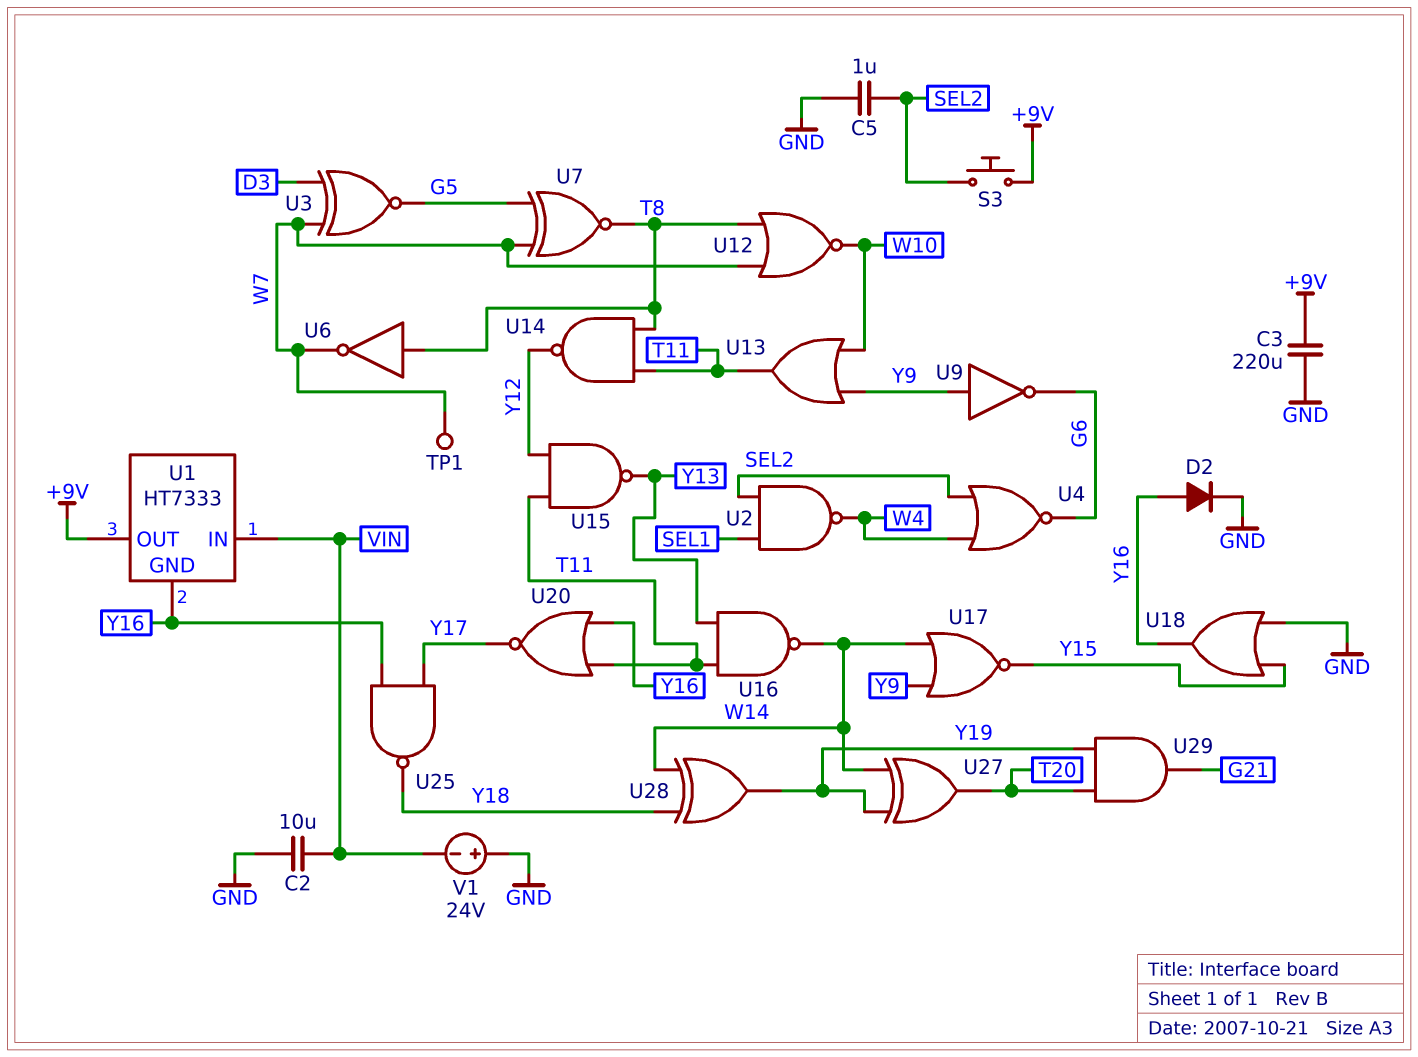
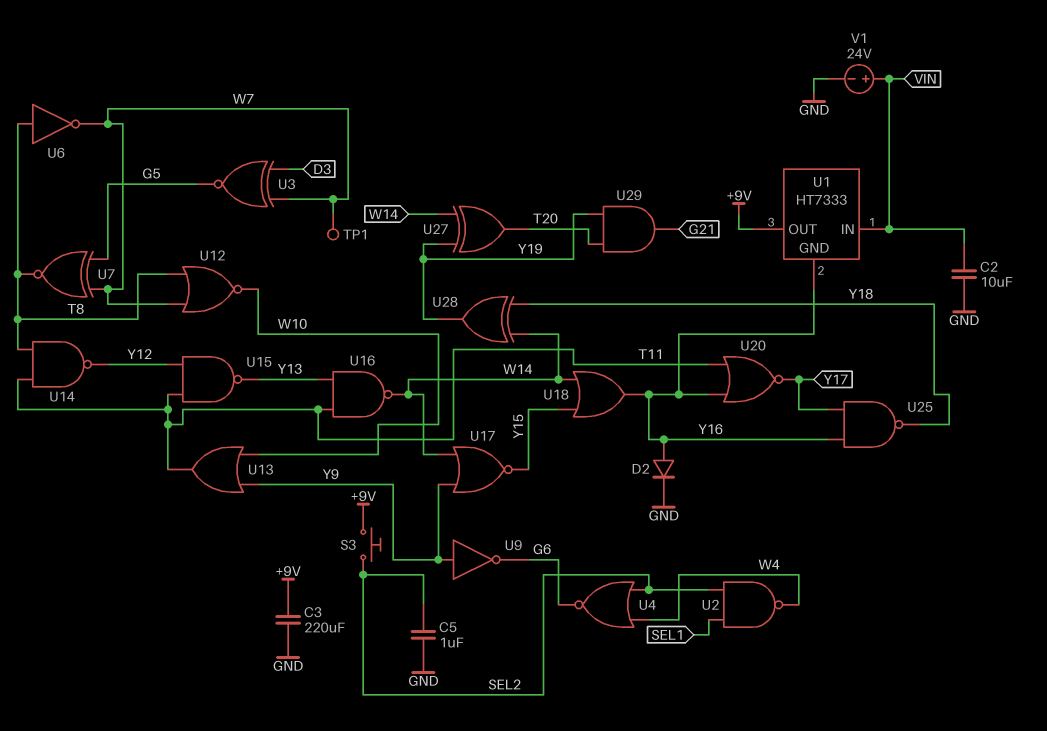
U18: OR (in GND, in Y15, out Y16) -> OR (in W14, in Y15, out Y16)
V1: 24V (plus GND, minus VIN) -> 24V (plus VIN, minus GND)

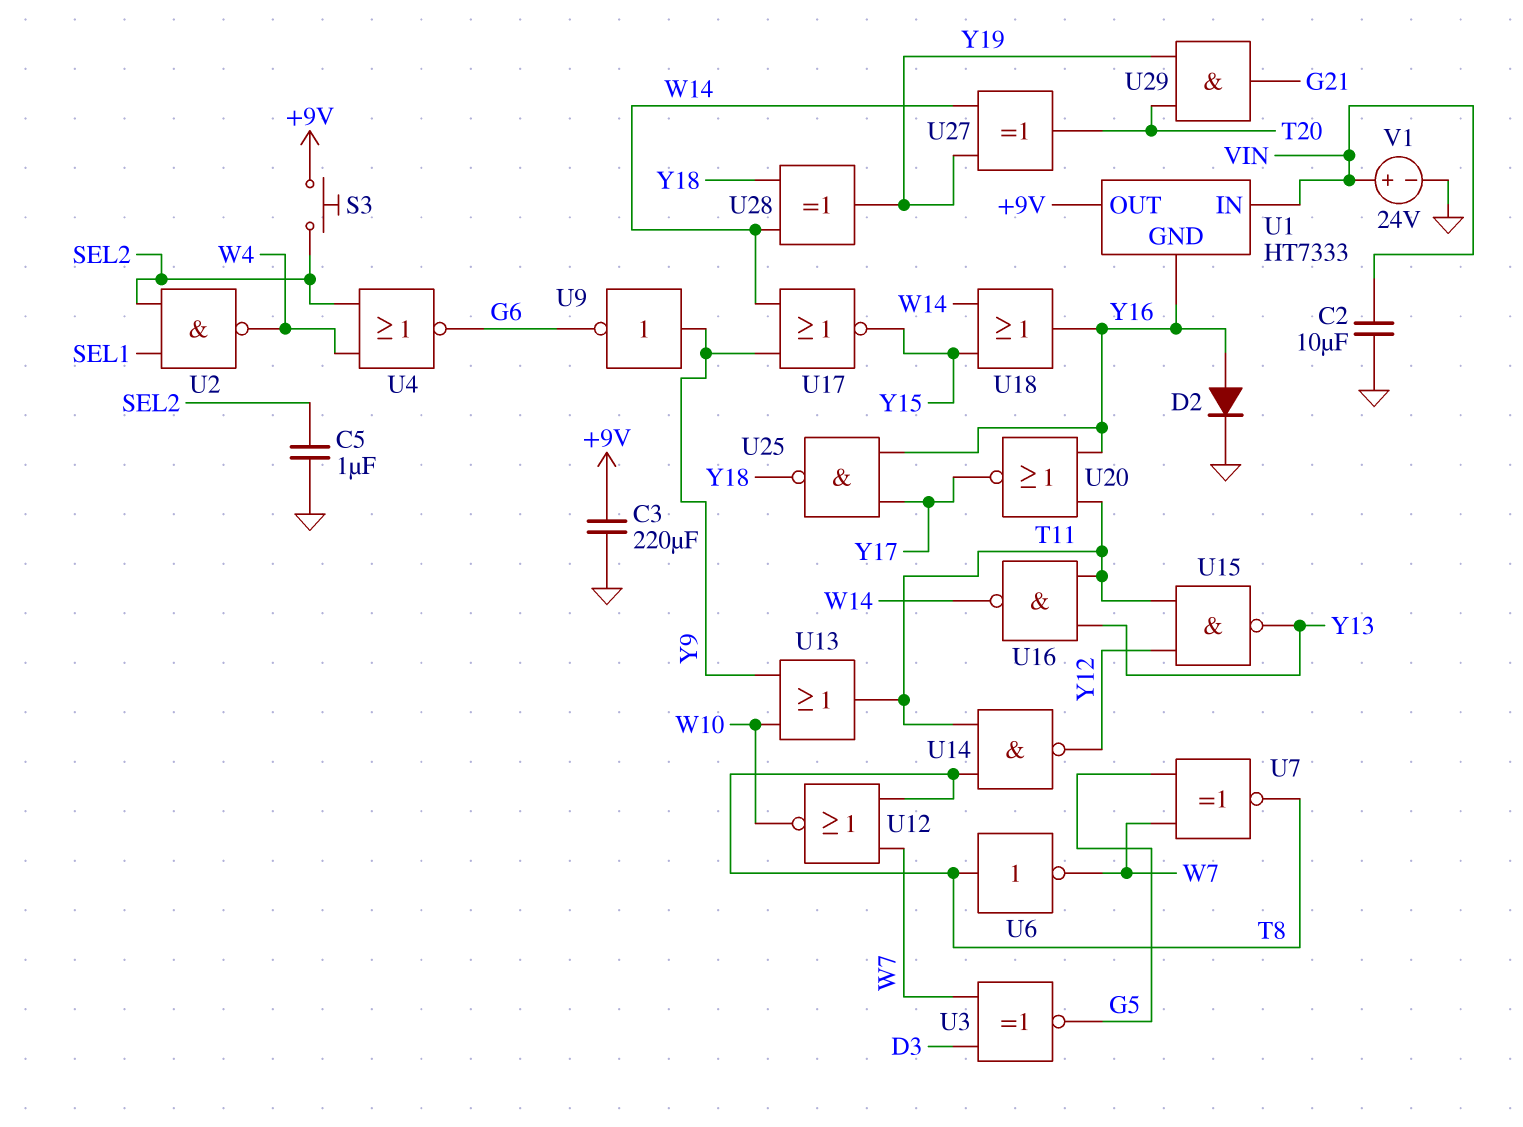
TP1: test point (W7) -> none

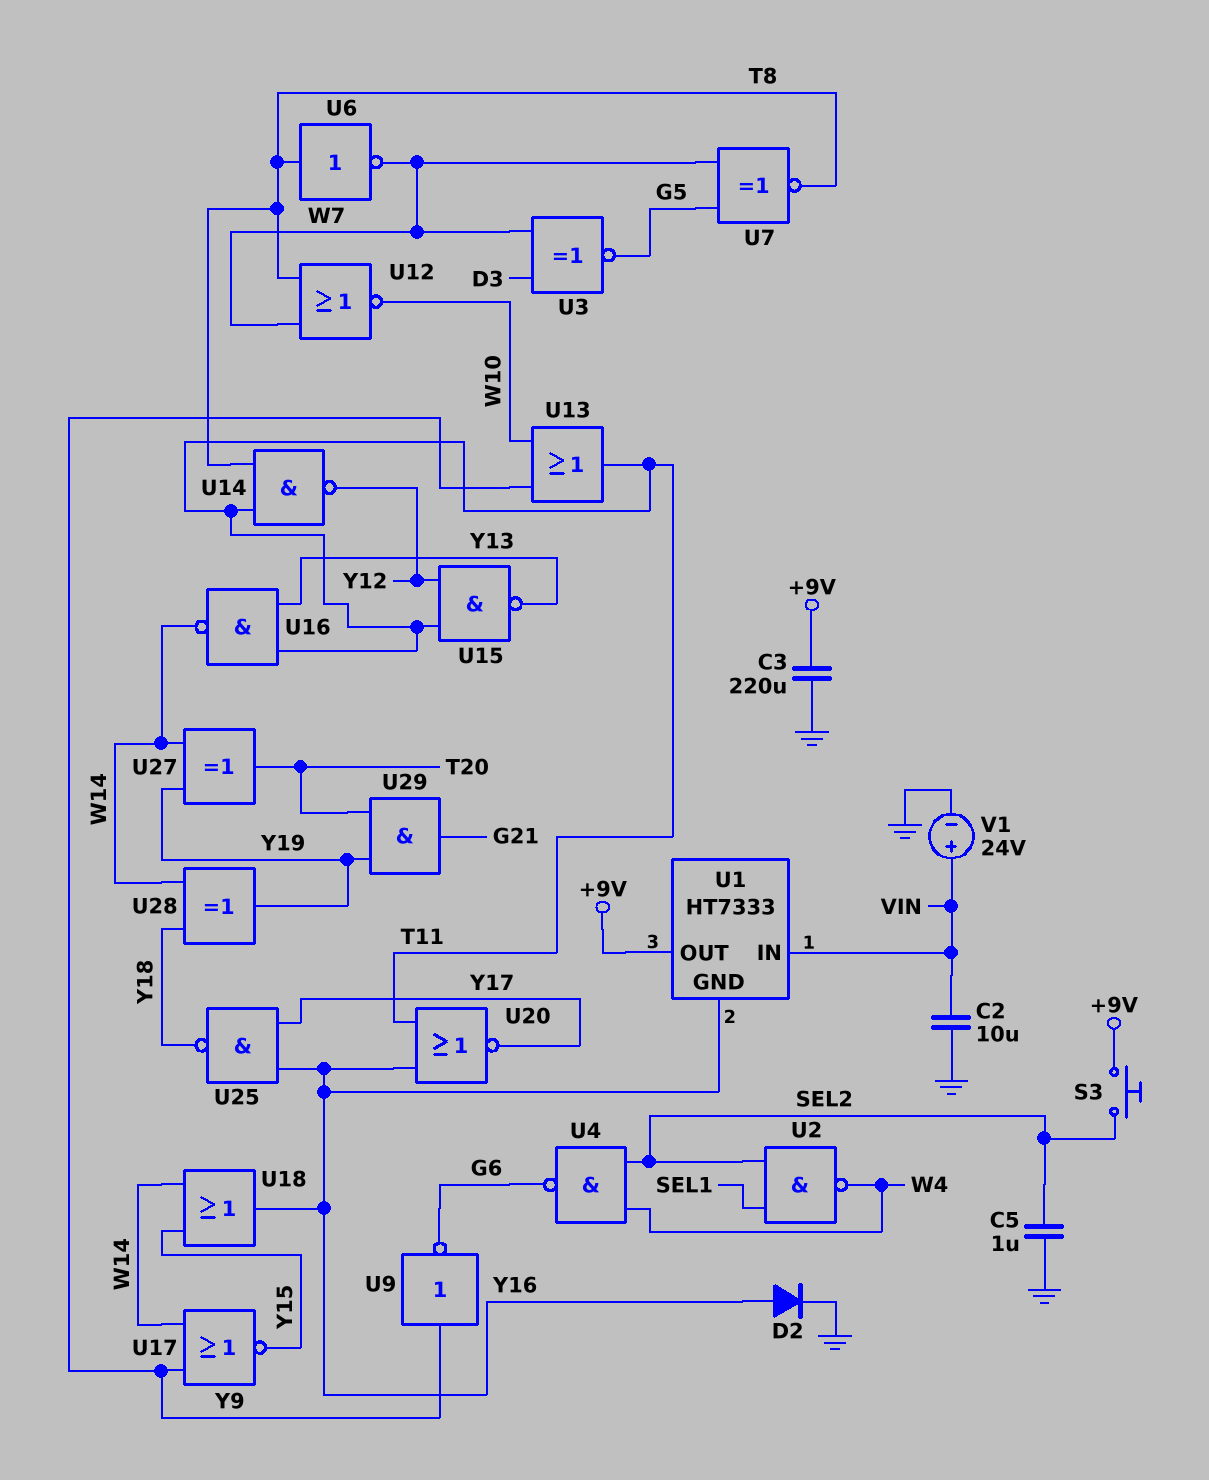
U4: NOR (in SEL2, in W4, out G6) -> NAND (in SEL2, in W4, out G6)

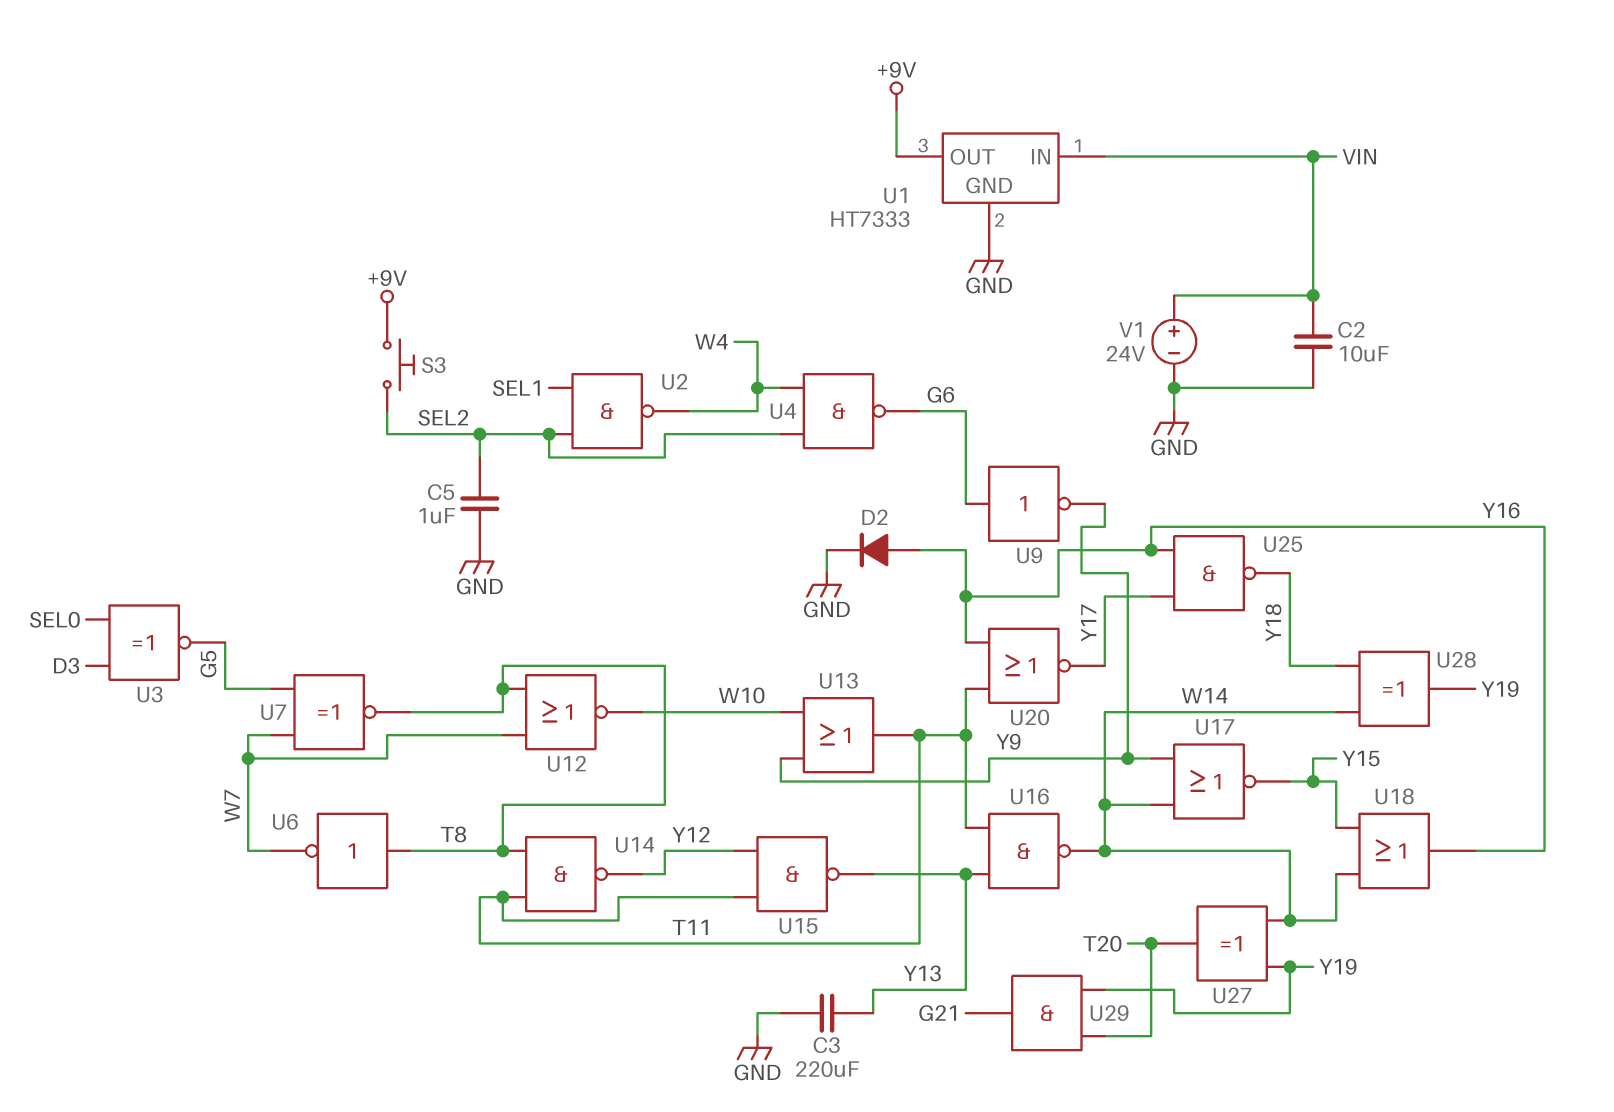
C3: 220uF (+9V, GND) -> 220uF (GND, Y13)
U1 pin GND: Y16 -> GND
U3: XNOR (in D3, in W7, out G5) -> XNOR (in D3, in SEL0, out G5)
U9: NOT (in Y9, out G6) -> NOT (in G6, out Y9)

